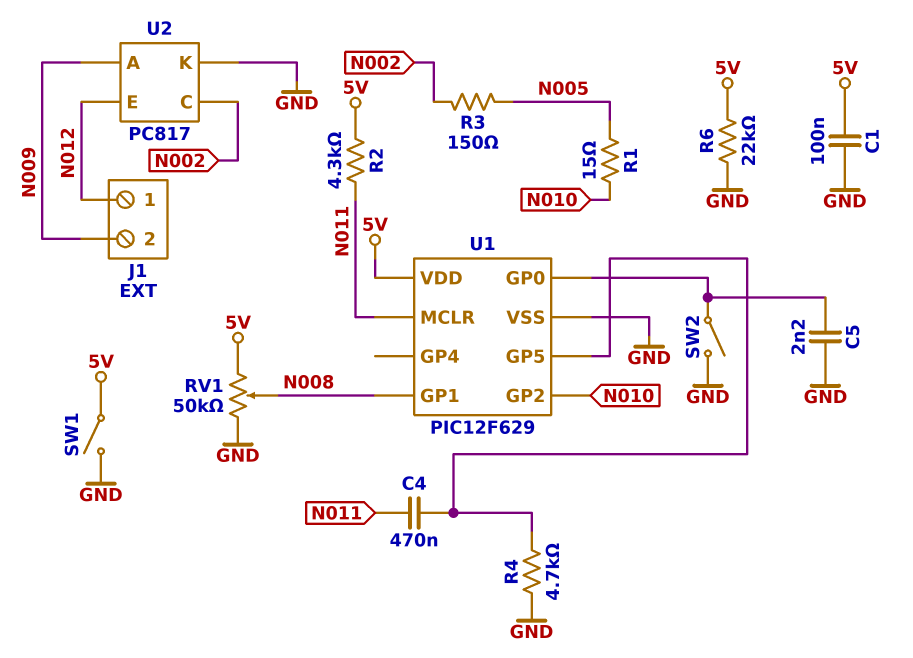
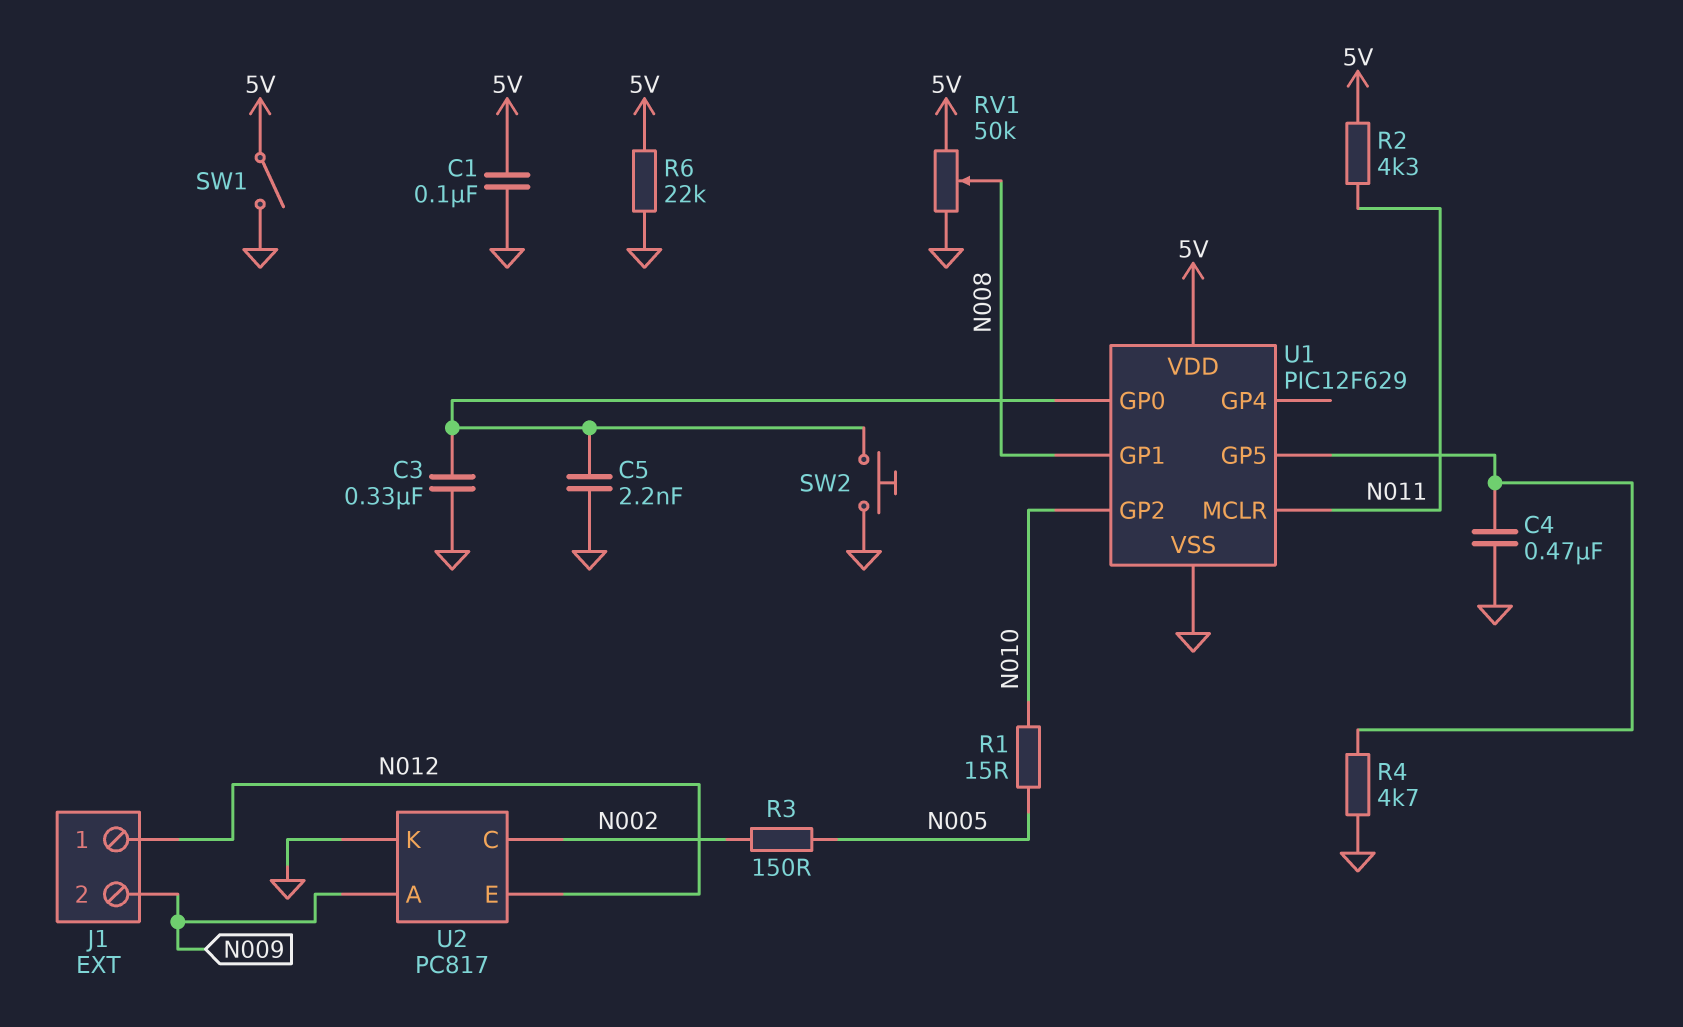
C3: none -> 330nF (GND, U1/GP0)
C4: 470nF (N011, U1/GP5) -> 470nF (GND, U1/GP5)
SW2: switch (GND, U1/GP0) -> button (GND, U1/GP0)

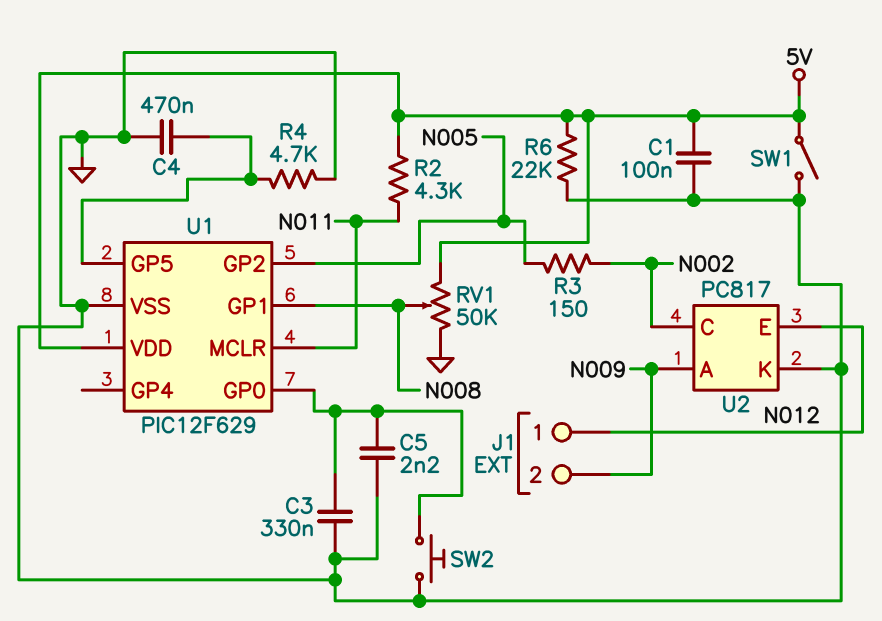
R1: 15 (N005, N010) -> none
U1 pin GP2: N010 -> N005

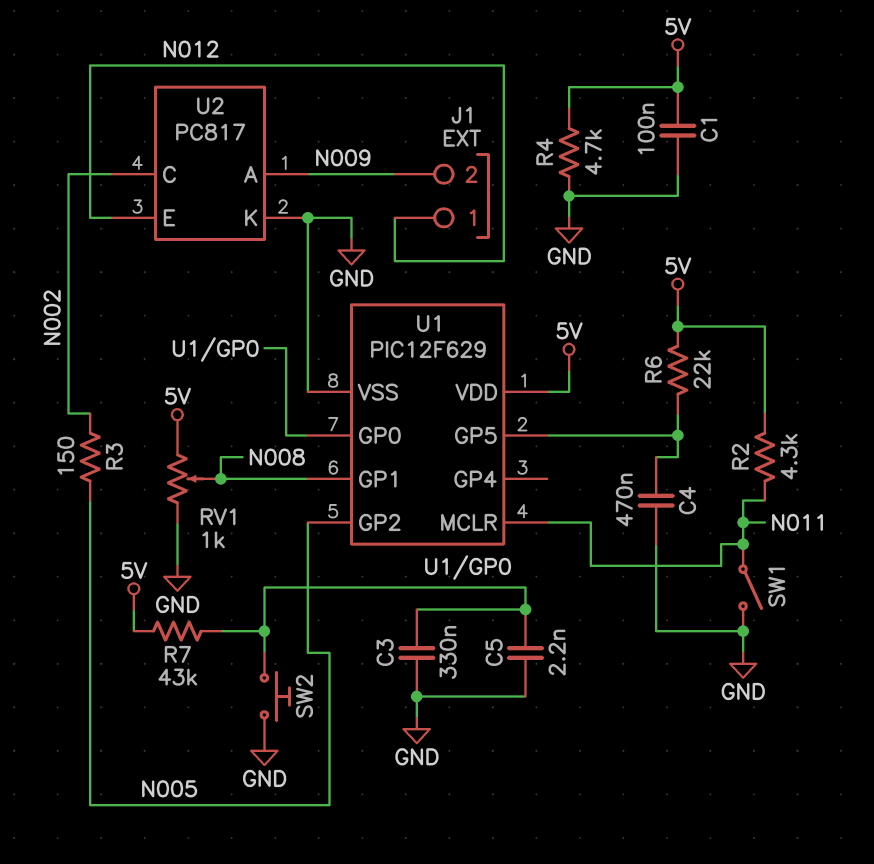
R4: 4.7k (GND, U1/GP5) -> 4.7k (5V, GND)
R6: 22k (5V, GND) -> 22k (5V, U1/GP5)
R7: none -> 43k (5V, U1/GP0)
RV1: 50k (5V, GND, wiper N008) -> 1k (5V, GND, wiper N008)
SW1: switch (5V, GND) -> switch (GND, N011)

